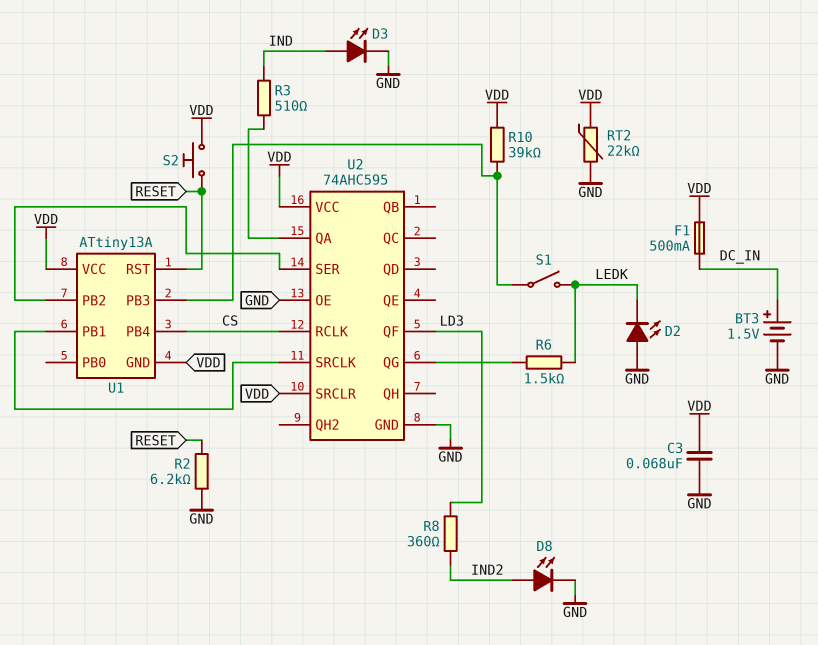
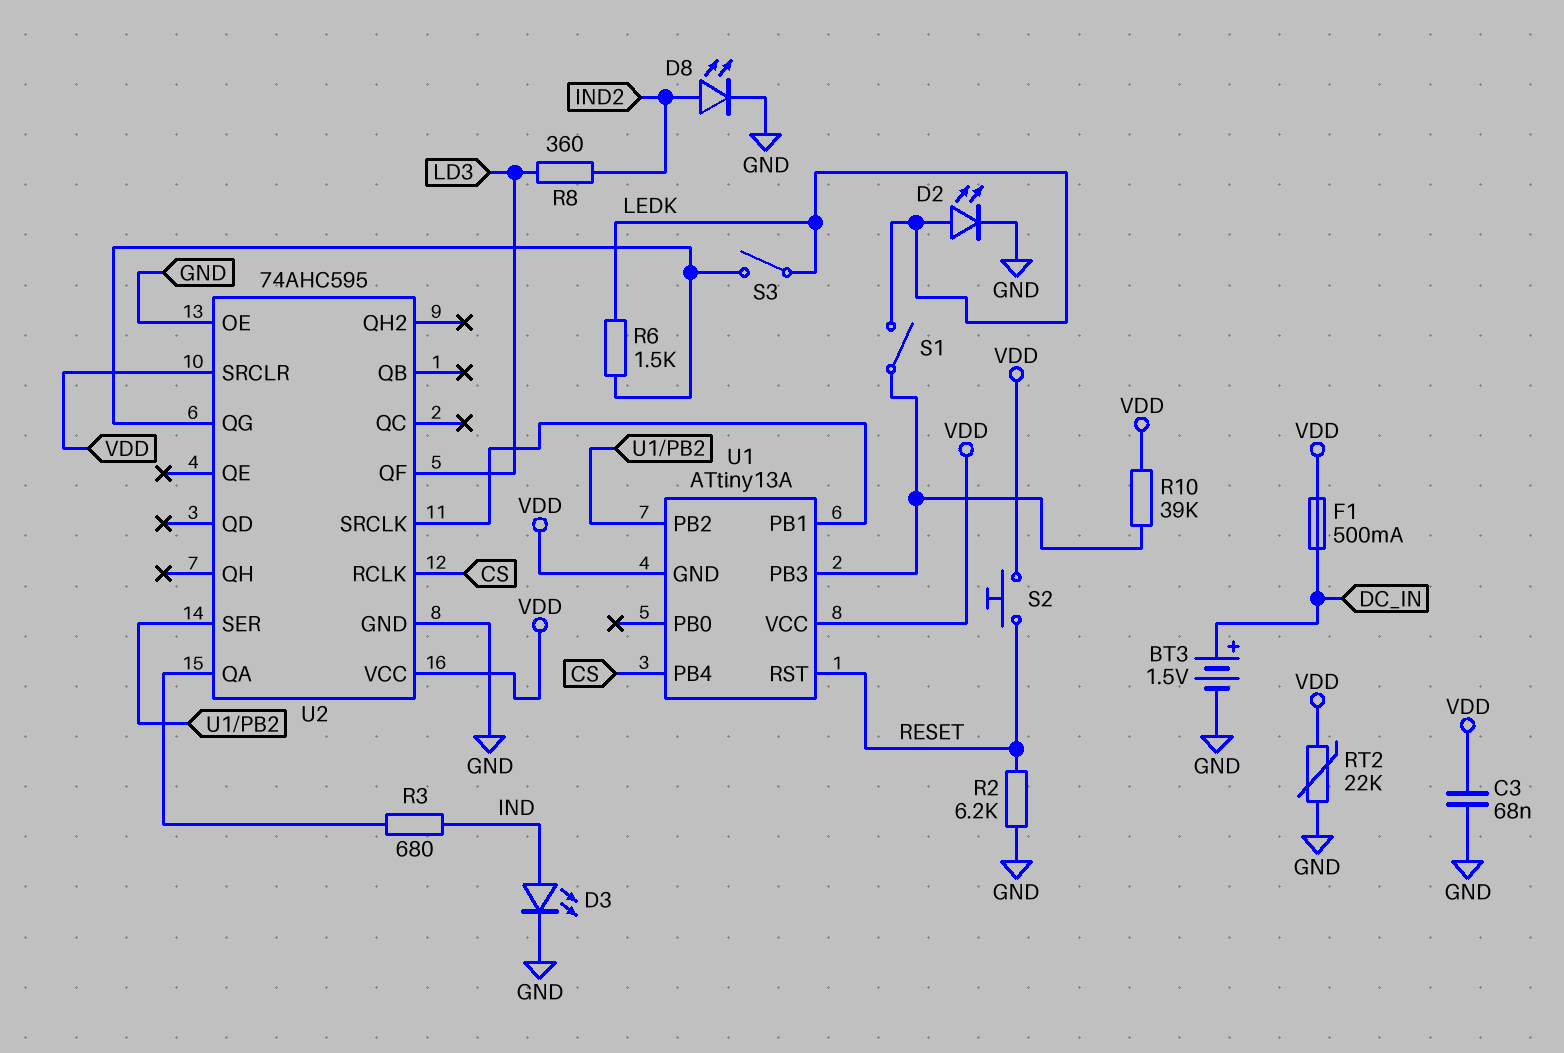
D2: LED (A GND, K LEDK) -> LED (A LEDK, K GND)
R3: 510 (IND, U2/QA) -> 680 (IND, U2/QA)
S3: none -> switch (LEDK, U2/QG)

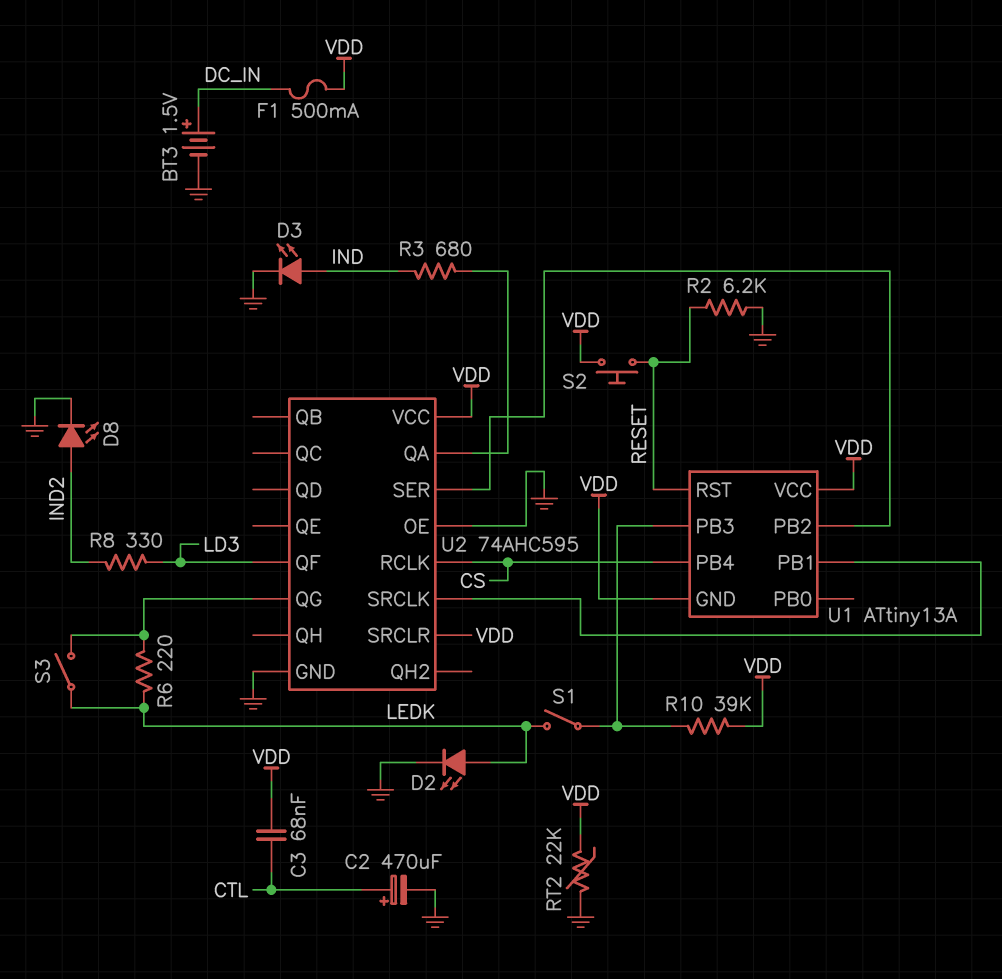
C2: none -> 470uF (plus CTL, minus GND)
C3: 68nF (GND, VDD) -> 68nF (CTL, VDD)
R6: 1.5k (LEDK, U2/QG) -> 220 (LEDK, U2/QG)
R8: 360 (IND2, LD3) -> 330 (IND2, LD3)

